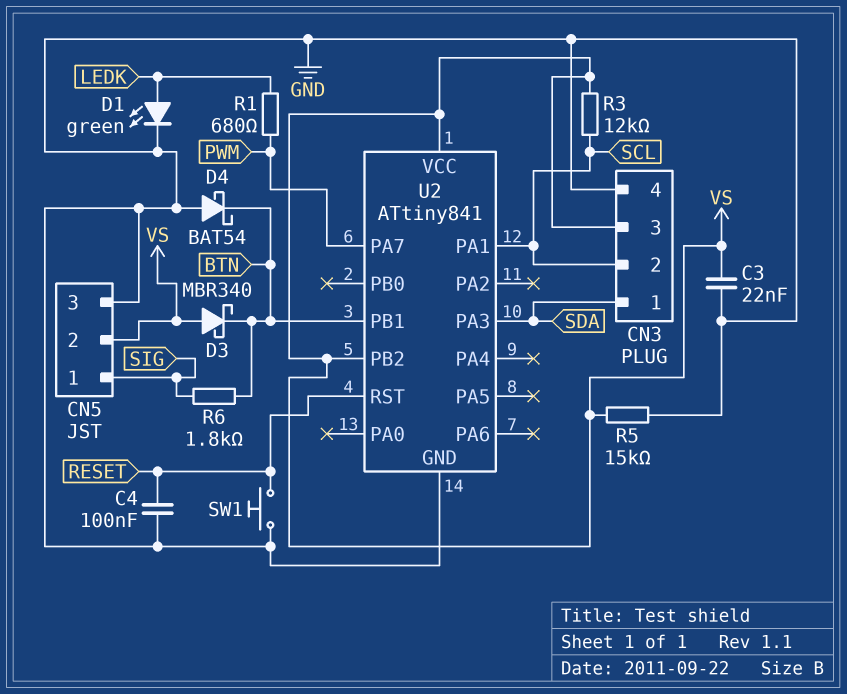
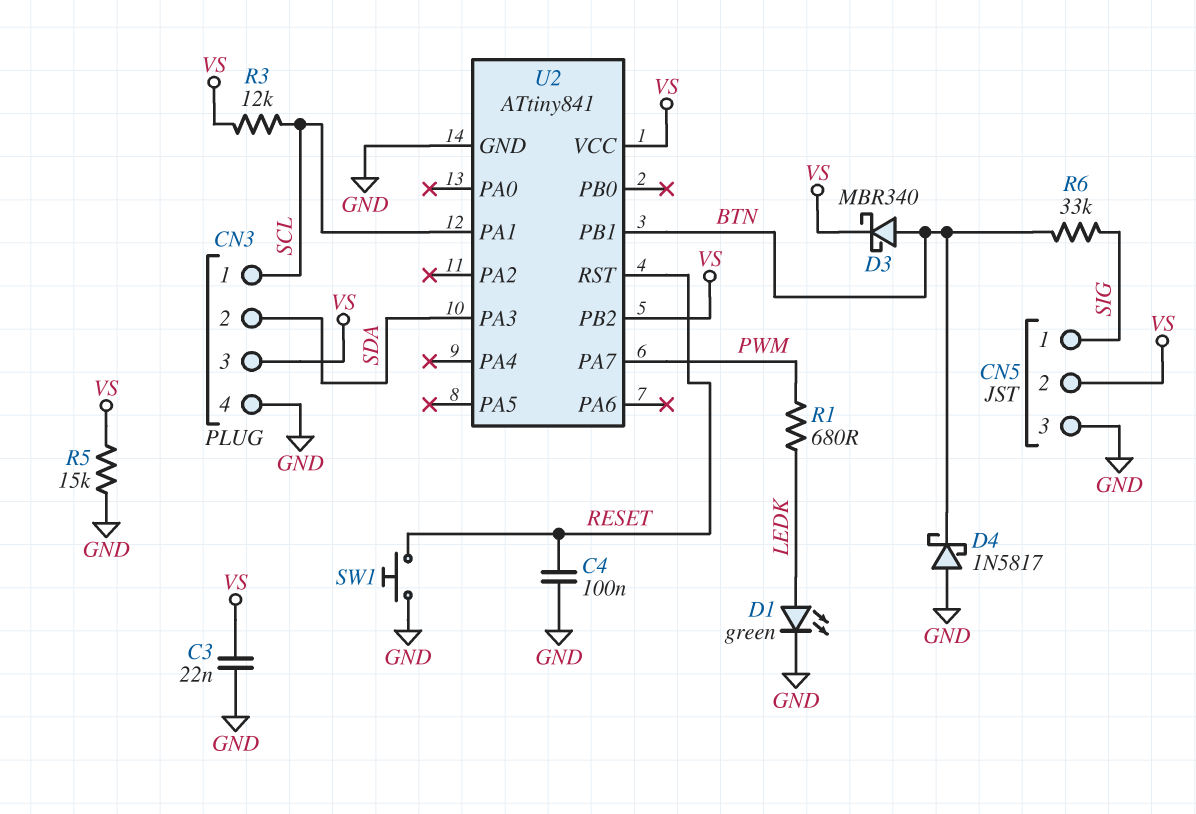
CN3 pin 1: SDA -> SCL
CN3 pin 2: SCL -> SDA
D3: schottky MBR340 (A VS, K BTN) -> schottky MBR340 (A BTN, K VS)
D4: schottky BAT54 (A GND, K BTN) -> schottky 1N5817 (A GND, K BTN)
R6: 1.8k (BTN, SIG) -> 33k (BTN, SIG)

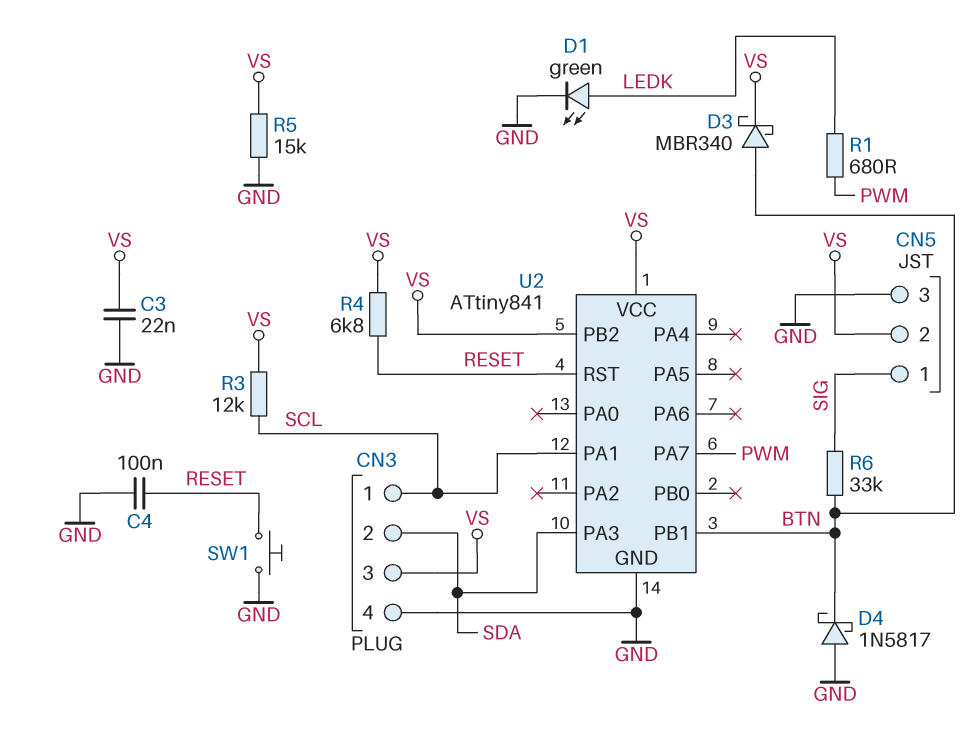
R4: none -> 6.8k (RESET, VS)

